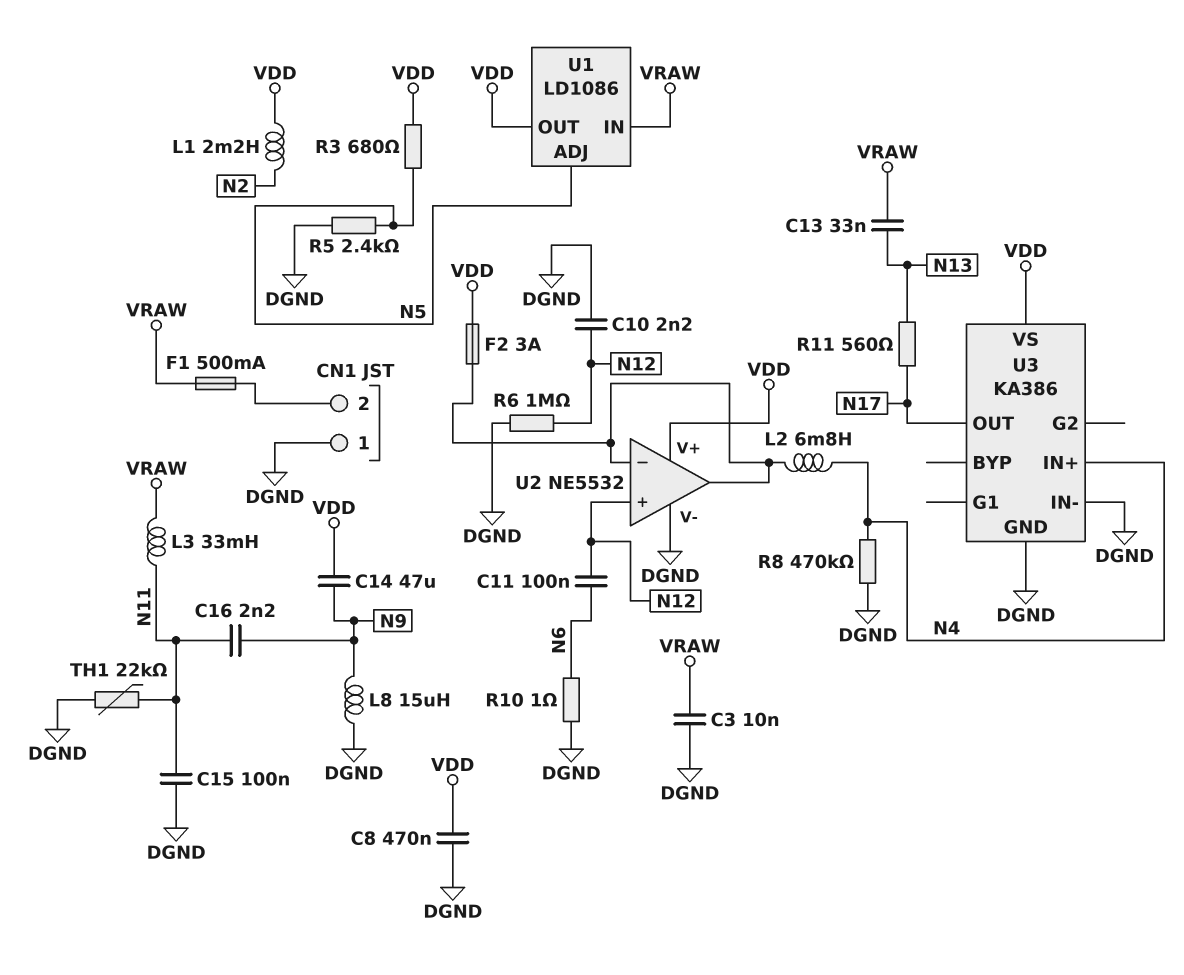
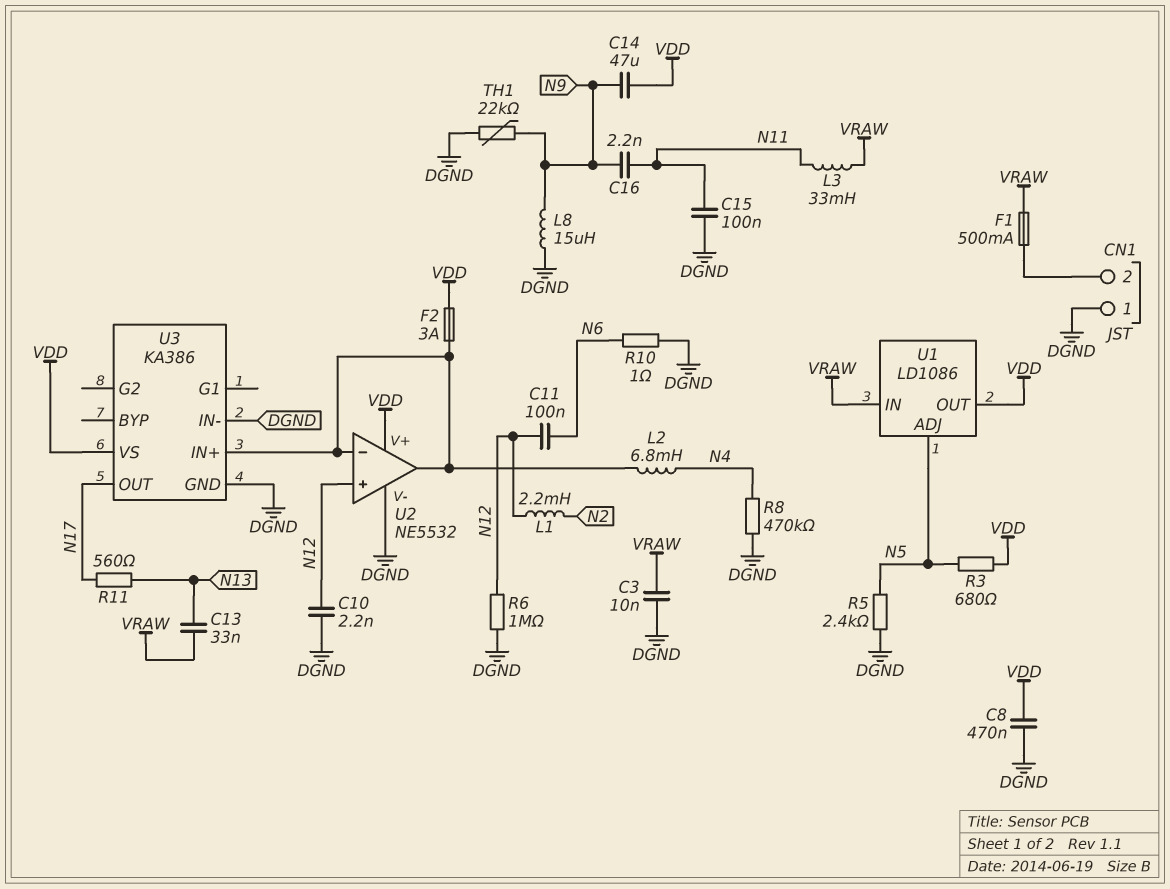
L1: 2.2mH (N2, VDD) -> 2.2mH (N2, N12)
TH1: 22k (DGND, N11) -> 22k (DGND, N9)
U3 pin IN+: N4 -> U2/in-

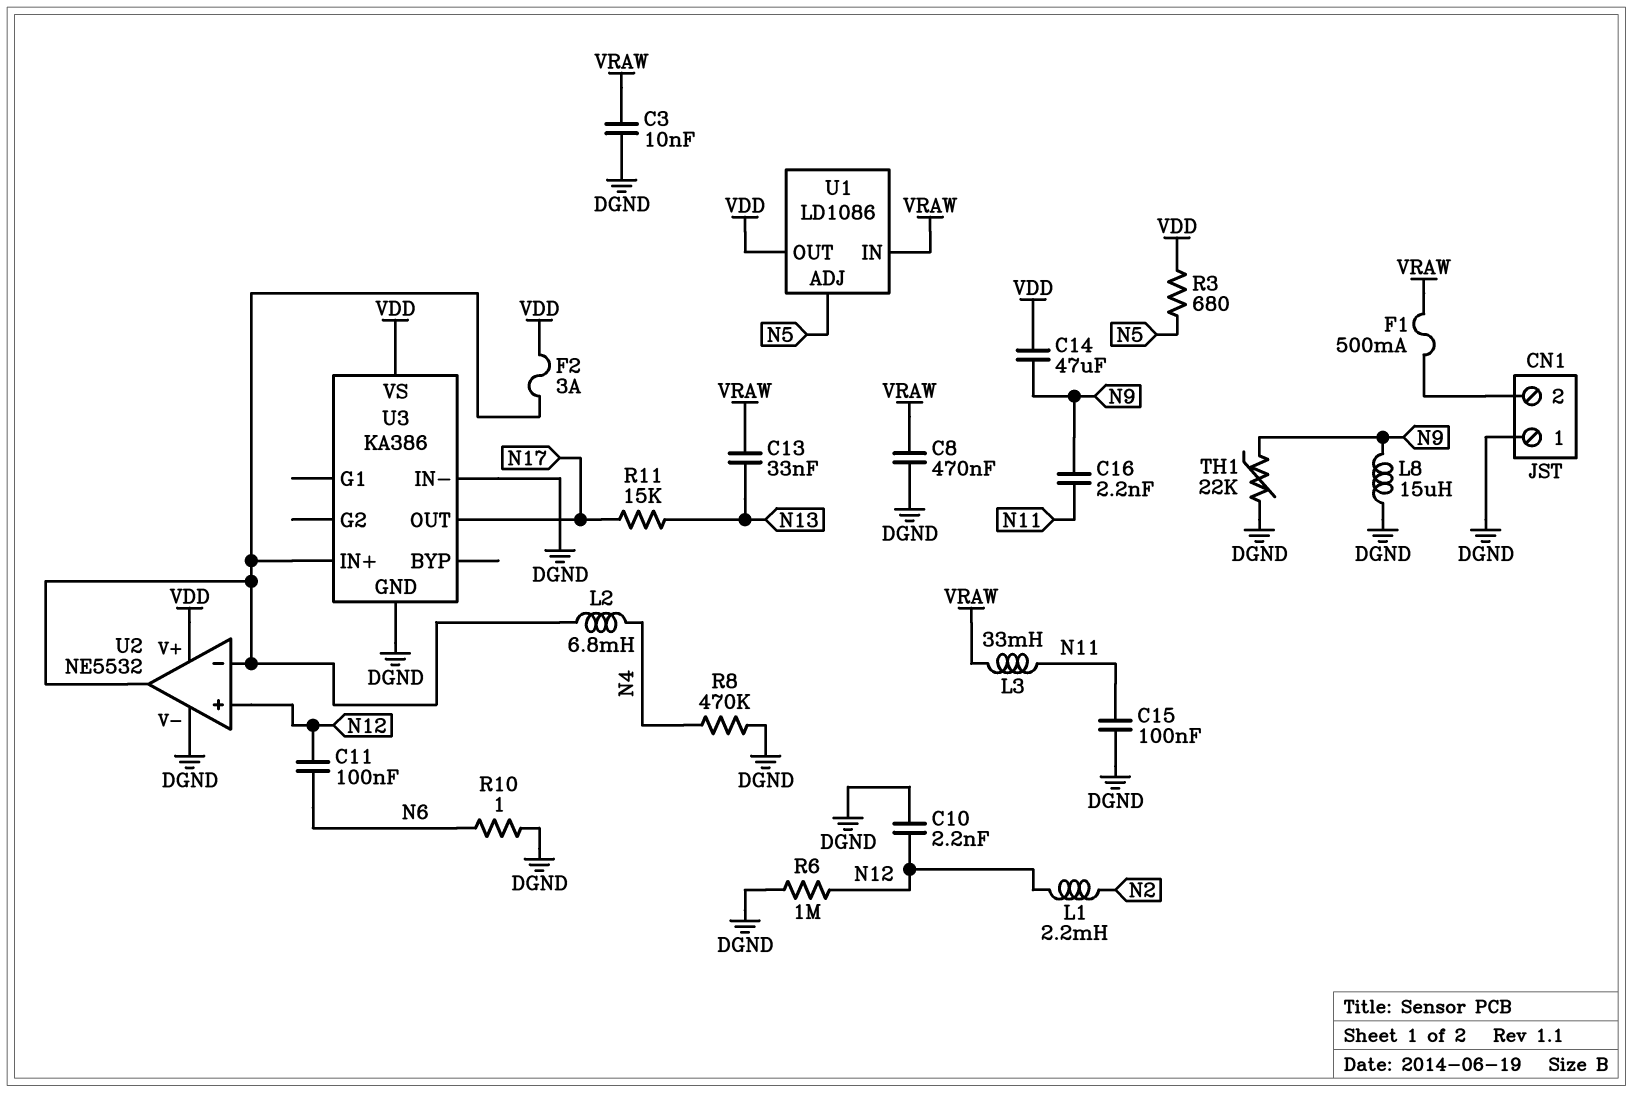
C8: 470nF (DGND, VDD) -> 470nF (DGND, VRAW)
R5: 2.4k (DGND, N5) -> none
R11: 560 (N13, N17) -> 15k (N13, N17)

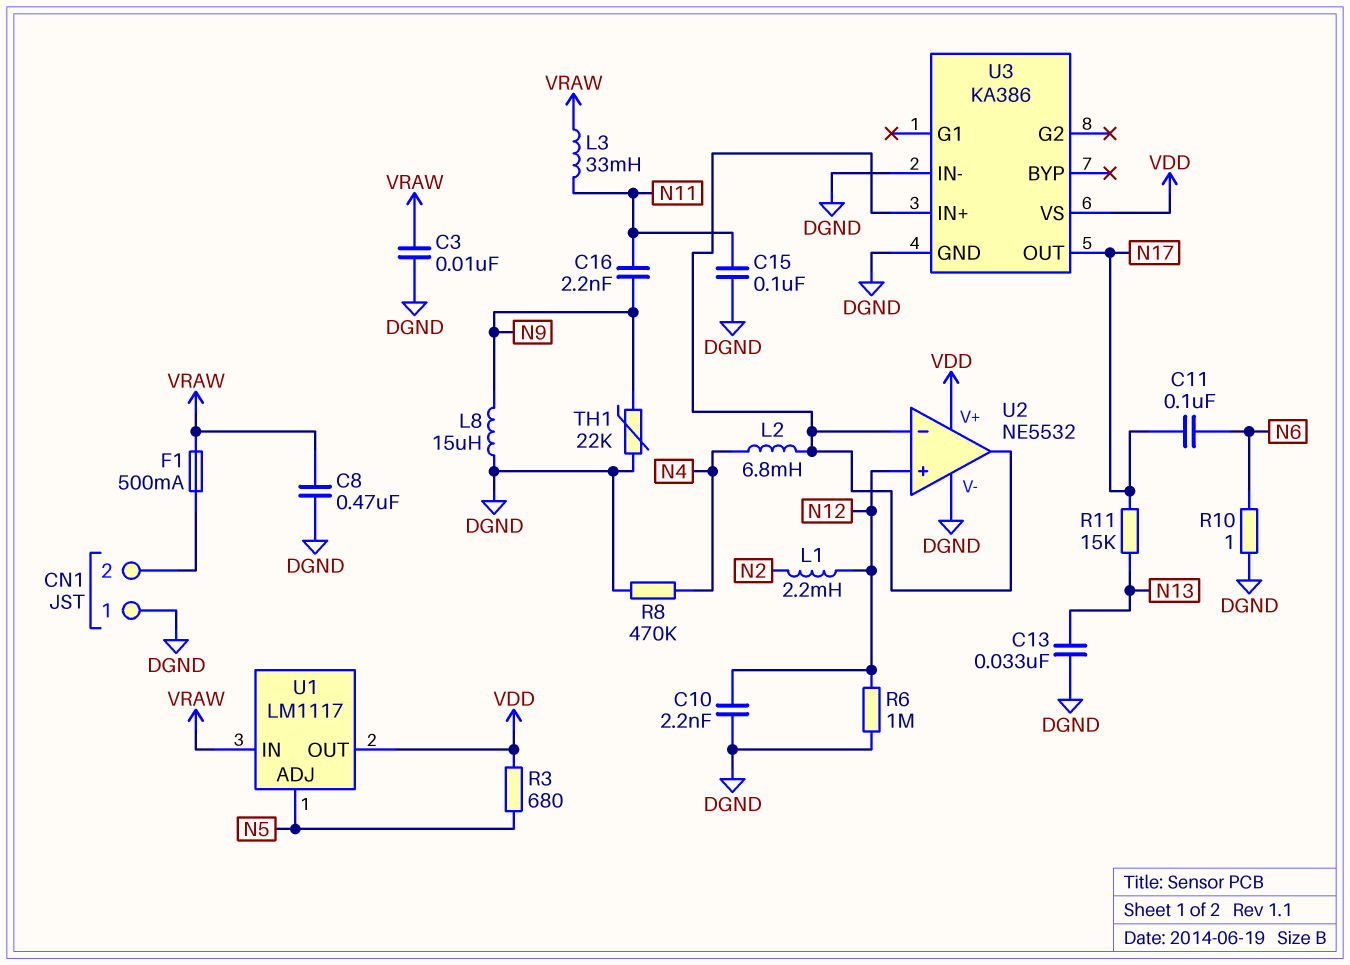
C11: 100nF (N6, N12) -> 100nF (N6, N17)
C13: 33nF (N13, VRAW) -> 33nF (DGND, N13)
C14: 47uF (N9, VDD) -> none
F2: 3A (U2/in-, VDD) -> none
U1: LD1086 -> LM1117

